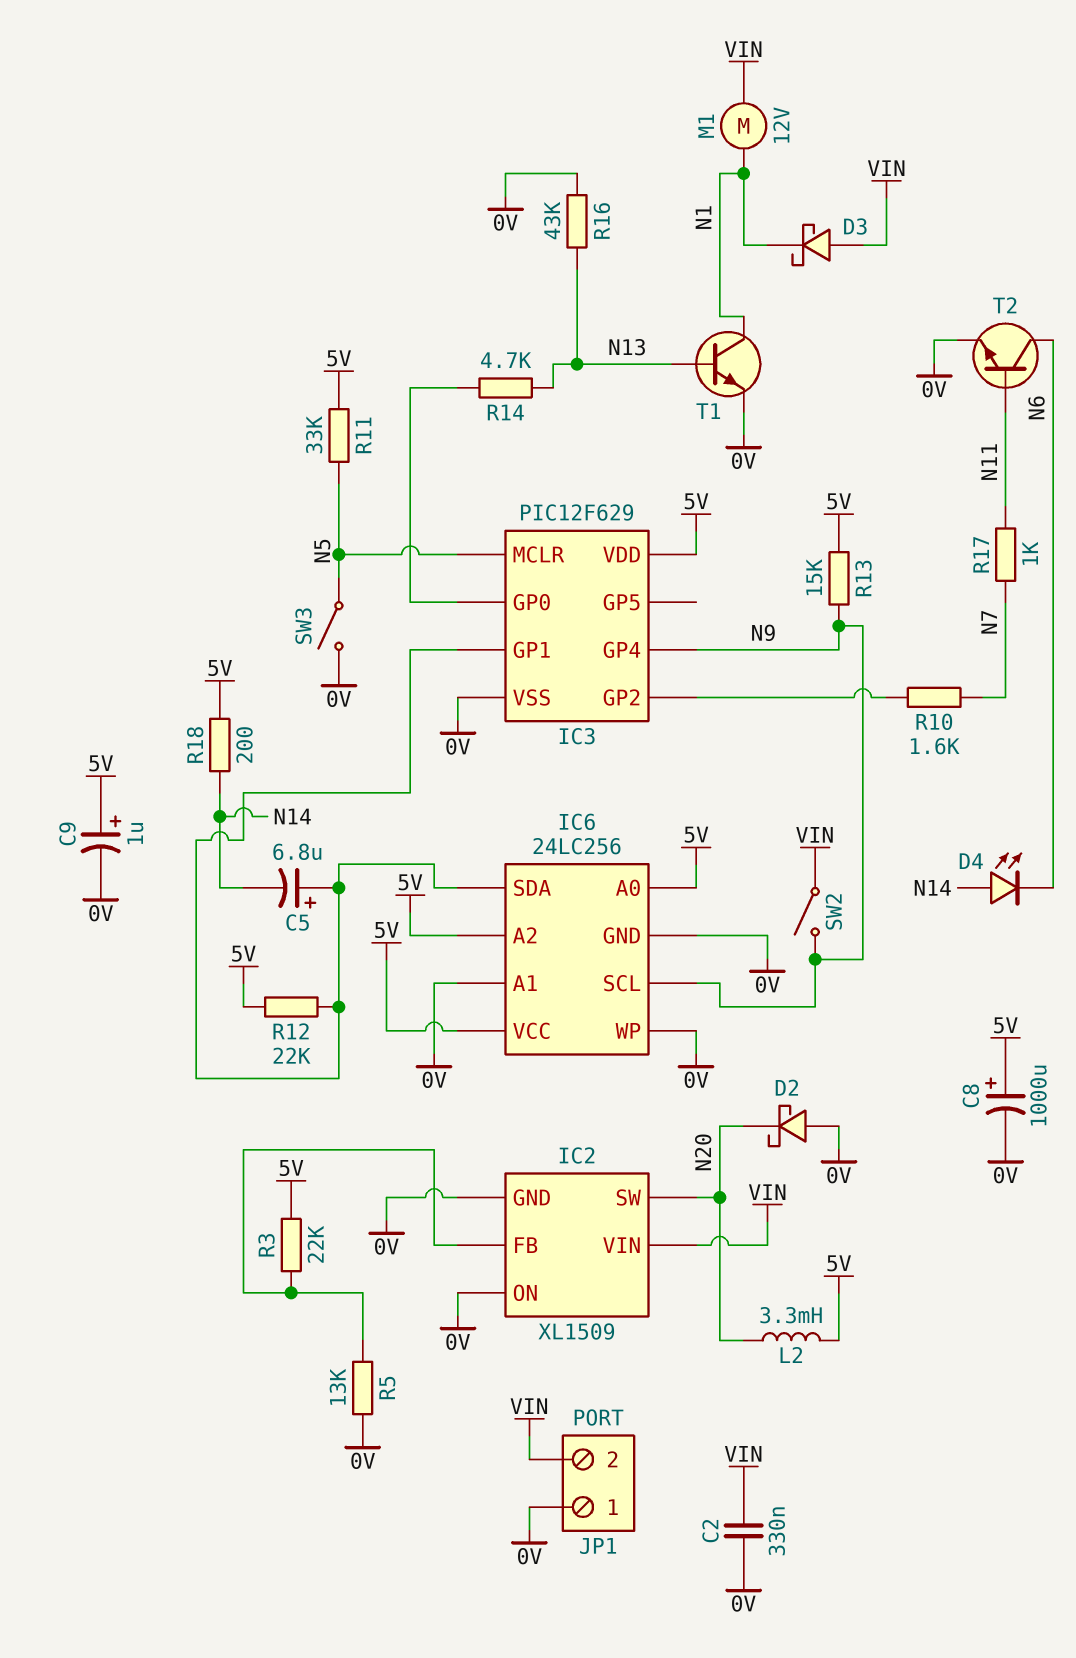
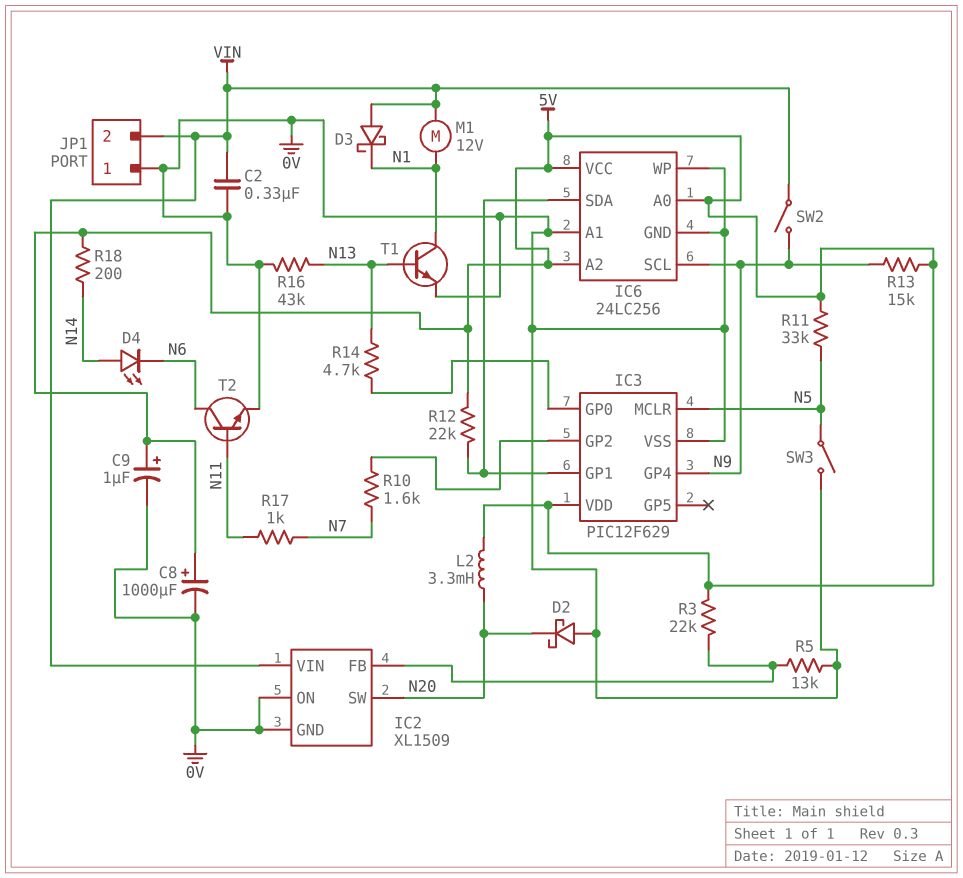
C5: 6.8uF (plus IC3/GP1, minus N14) -> none

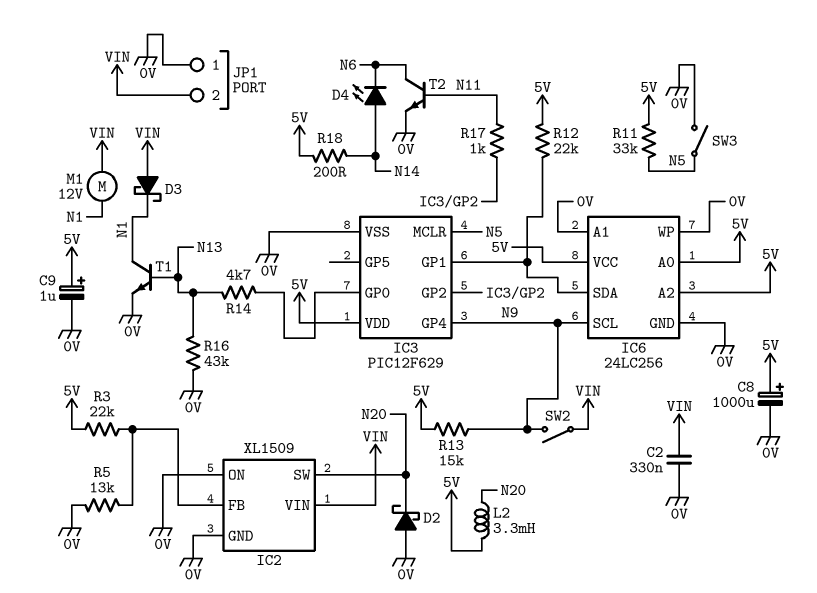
R10: 1.6k (IC3/GP2, N7) -> none
R17: 1k (N7, N11) -> 1k (IC3/GP2, N11)

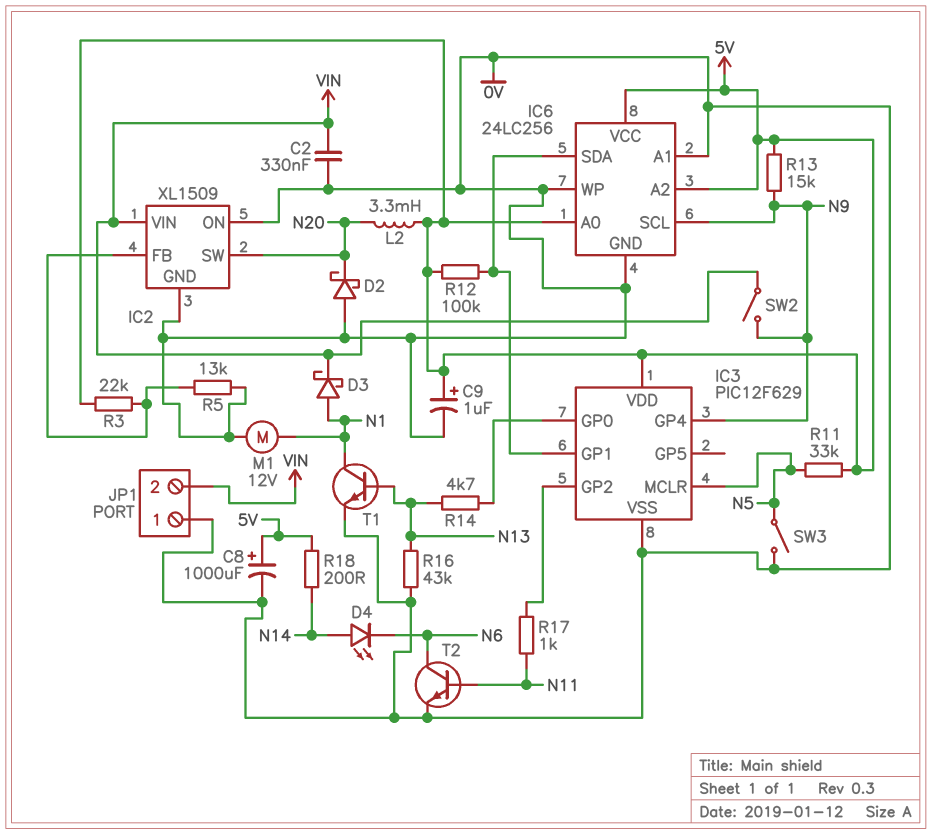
D3: schottky (A VIN, K N1) -> schottky (A N1, K VIN)
M1: motor 12V (N1, VIN) -> motor 12V (0V, N1)
R12: 22k (5V, IC3/GP1) -> 100k (5V, IC3/GP1)

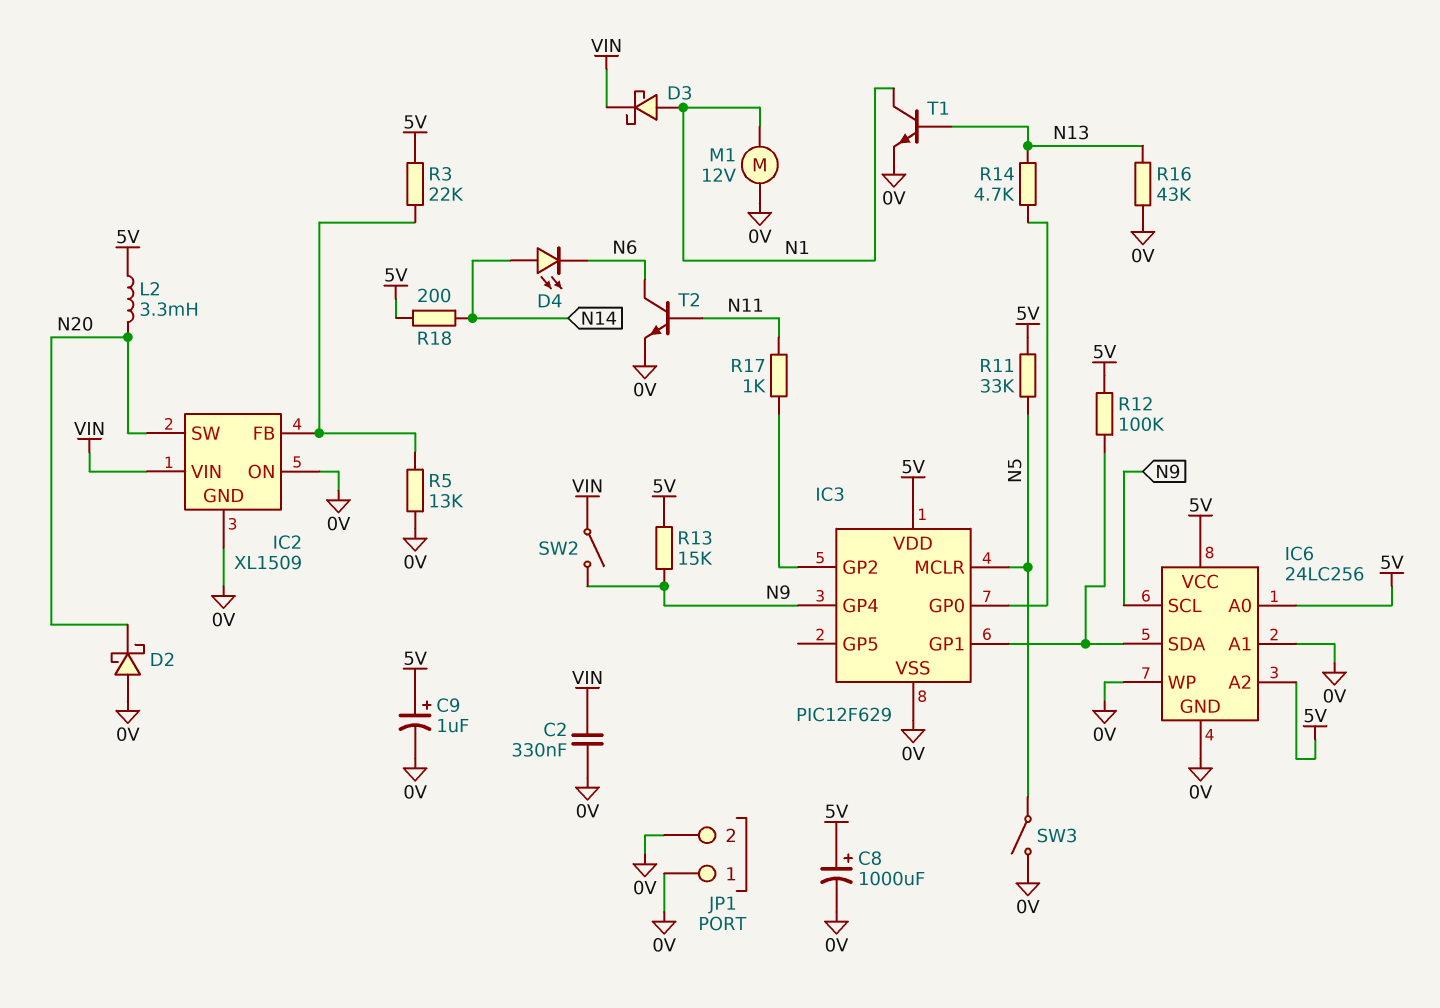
JP1 pin 2: VIN -> 0V

